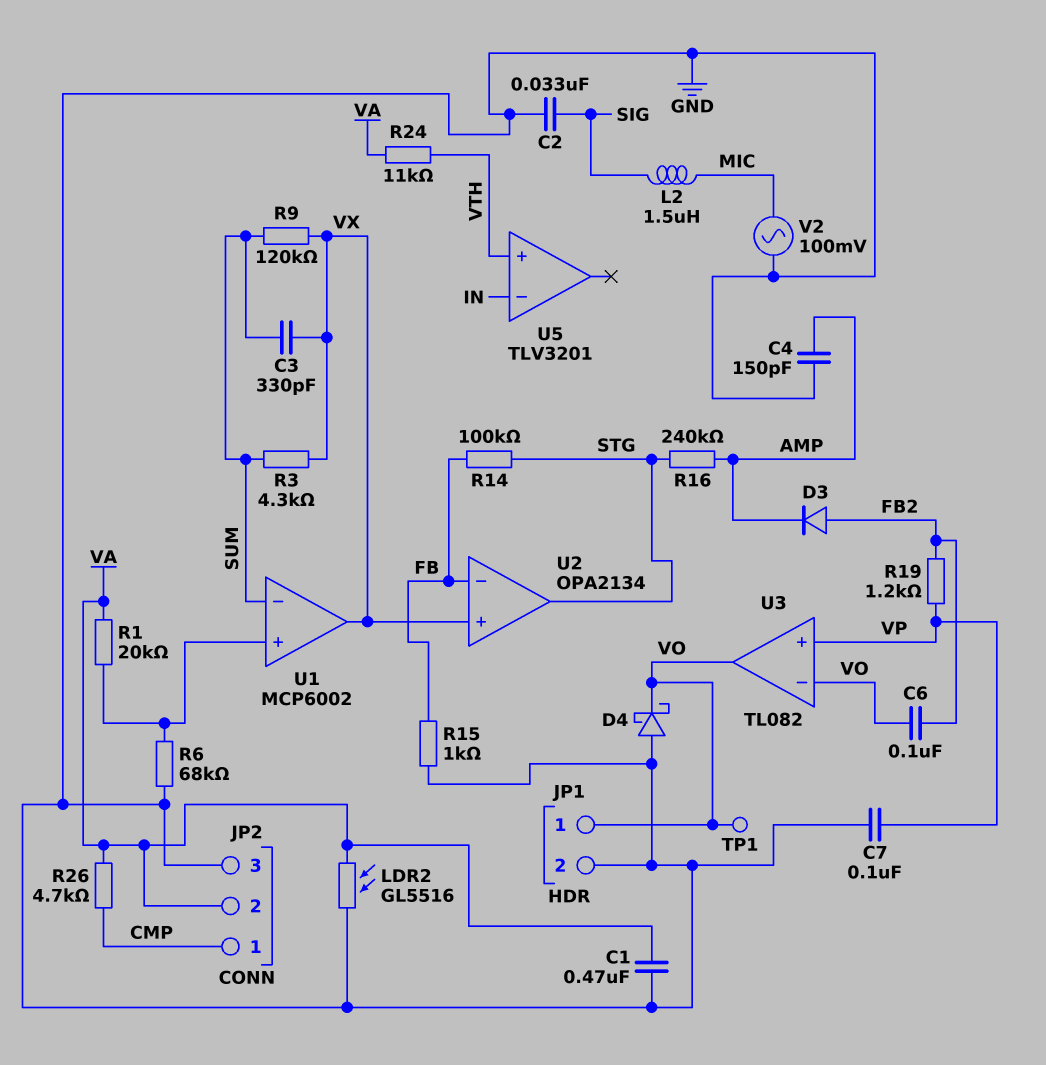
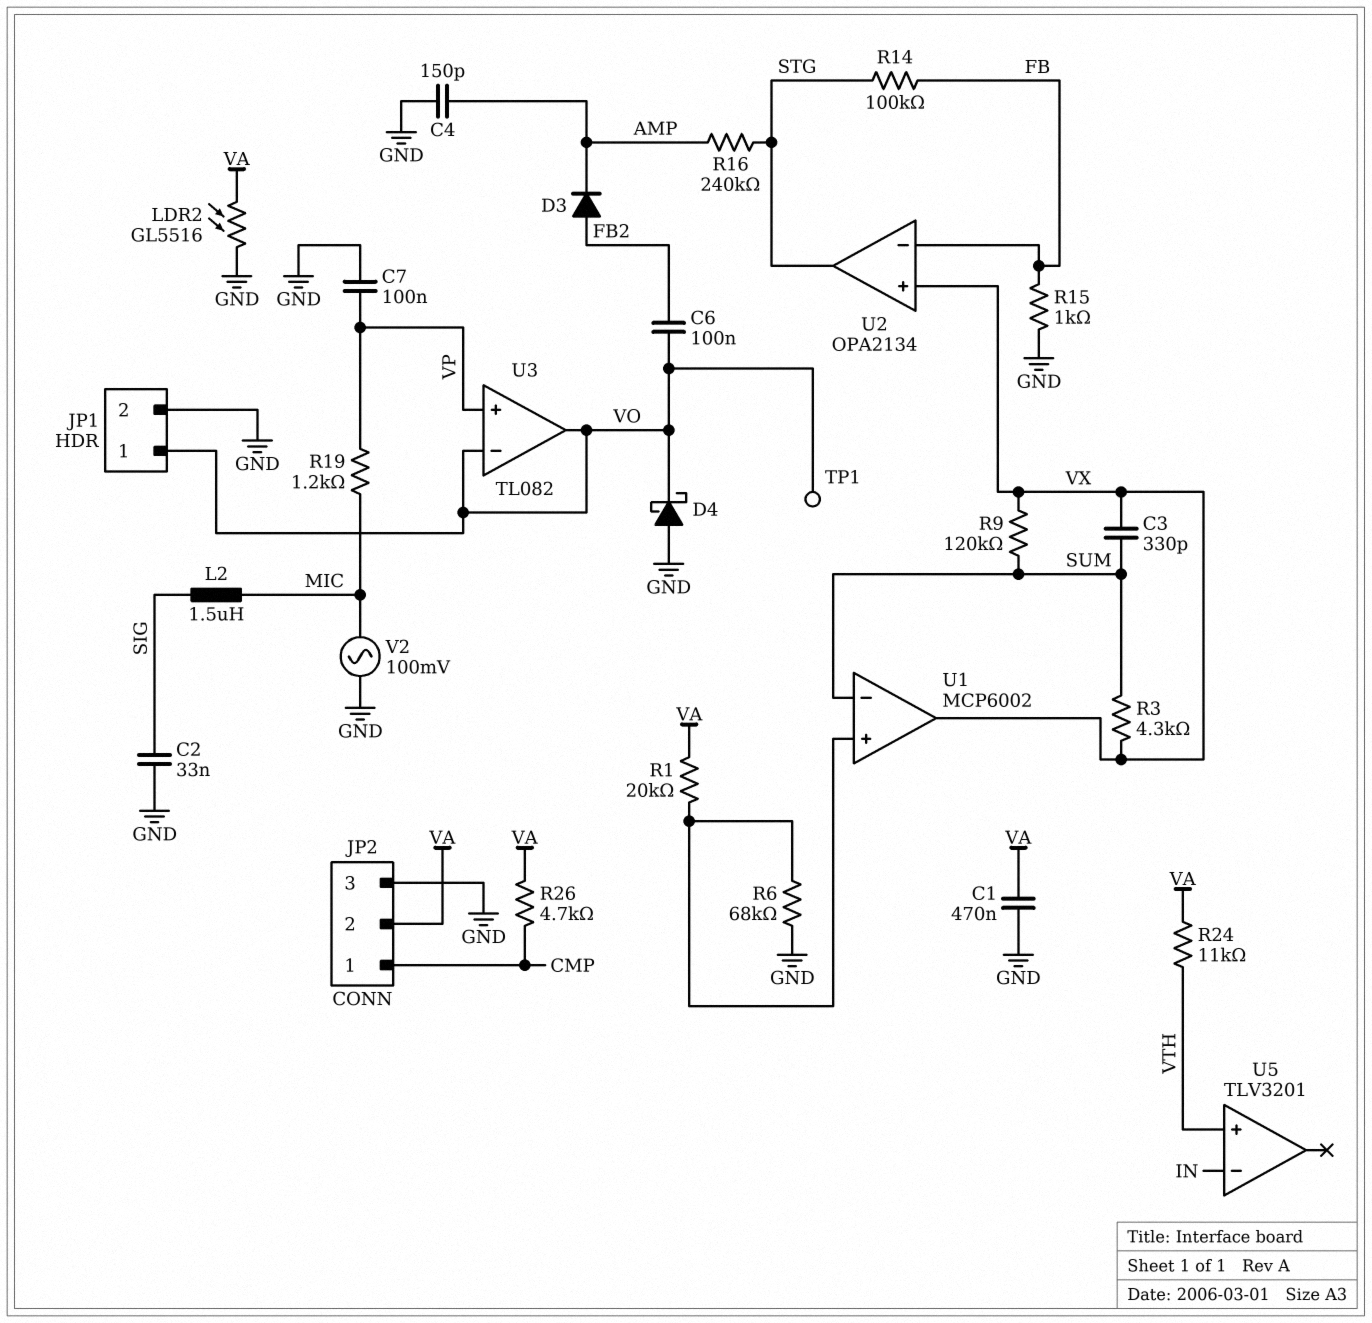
R19: 1.2k (FB2, VP) -> 1.2k (MIC, VP)

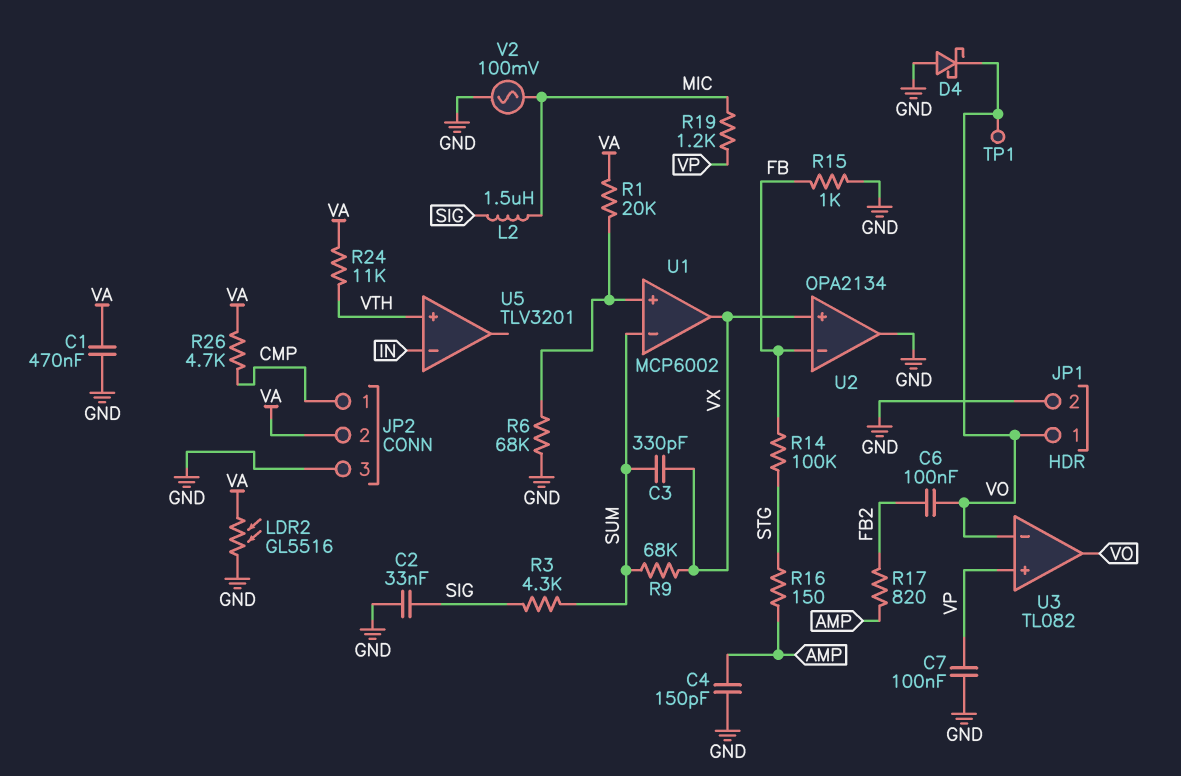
D3: diode (A FB2, K AMP) -> none
R3: 4.3k (SUM, VX) -> 4.3k (SIG, SUM)
R9: 120k (SUM, VX) -> 68k (SUM, VX)
R16: 240k (AMP, STG) -> 150 (AMP, STG)
R17: none -> 820 (AMP, FB2)
U2 pin out: STG -> GND

